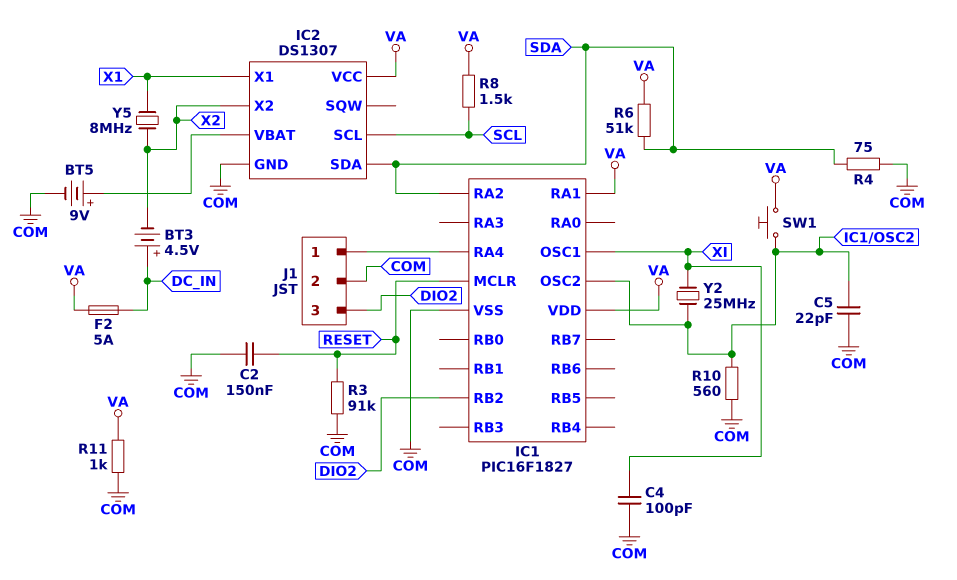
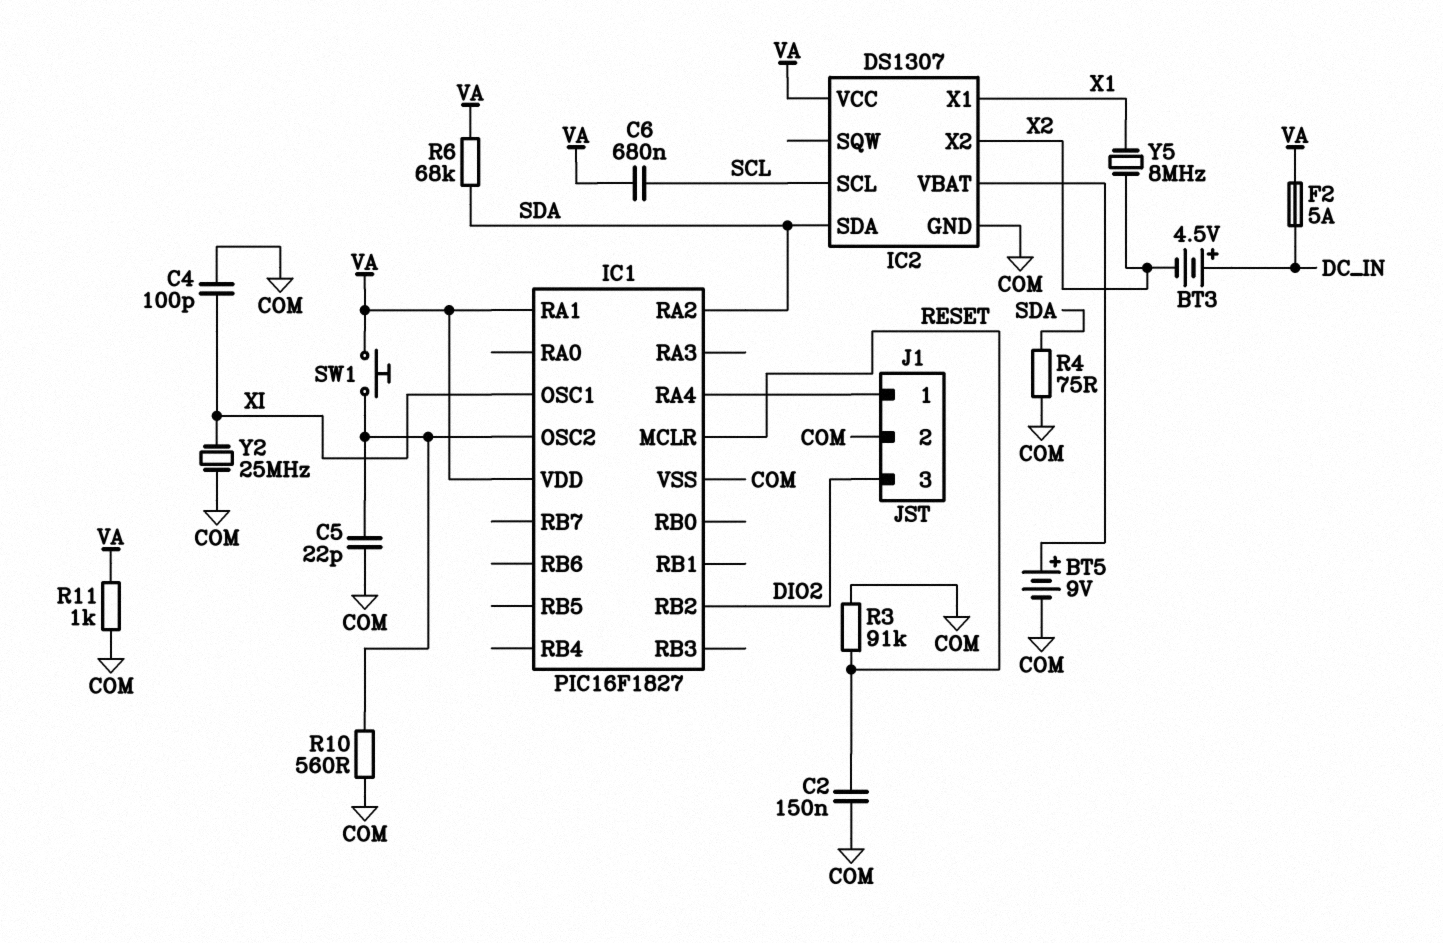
C6: none -> 680nF (SCL, VA)
R6: 51k (SDA, VA) -> 68k (SDA, VA)
R8: 1.5k (SCL, VA) -> none
Y2: 25MHz (IC1/OSC2, XI) -> 25MHz (COM, XI)

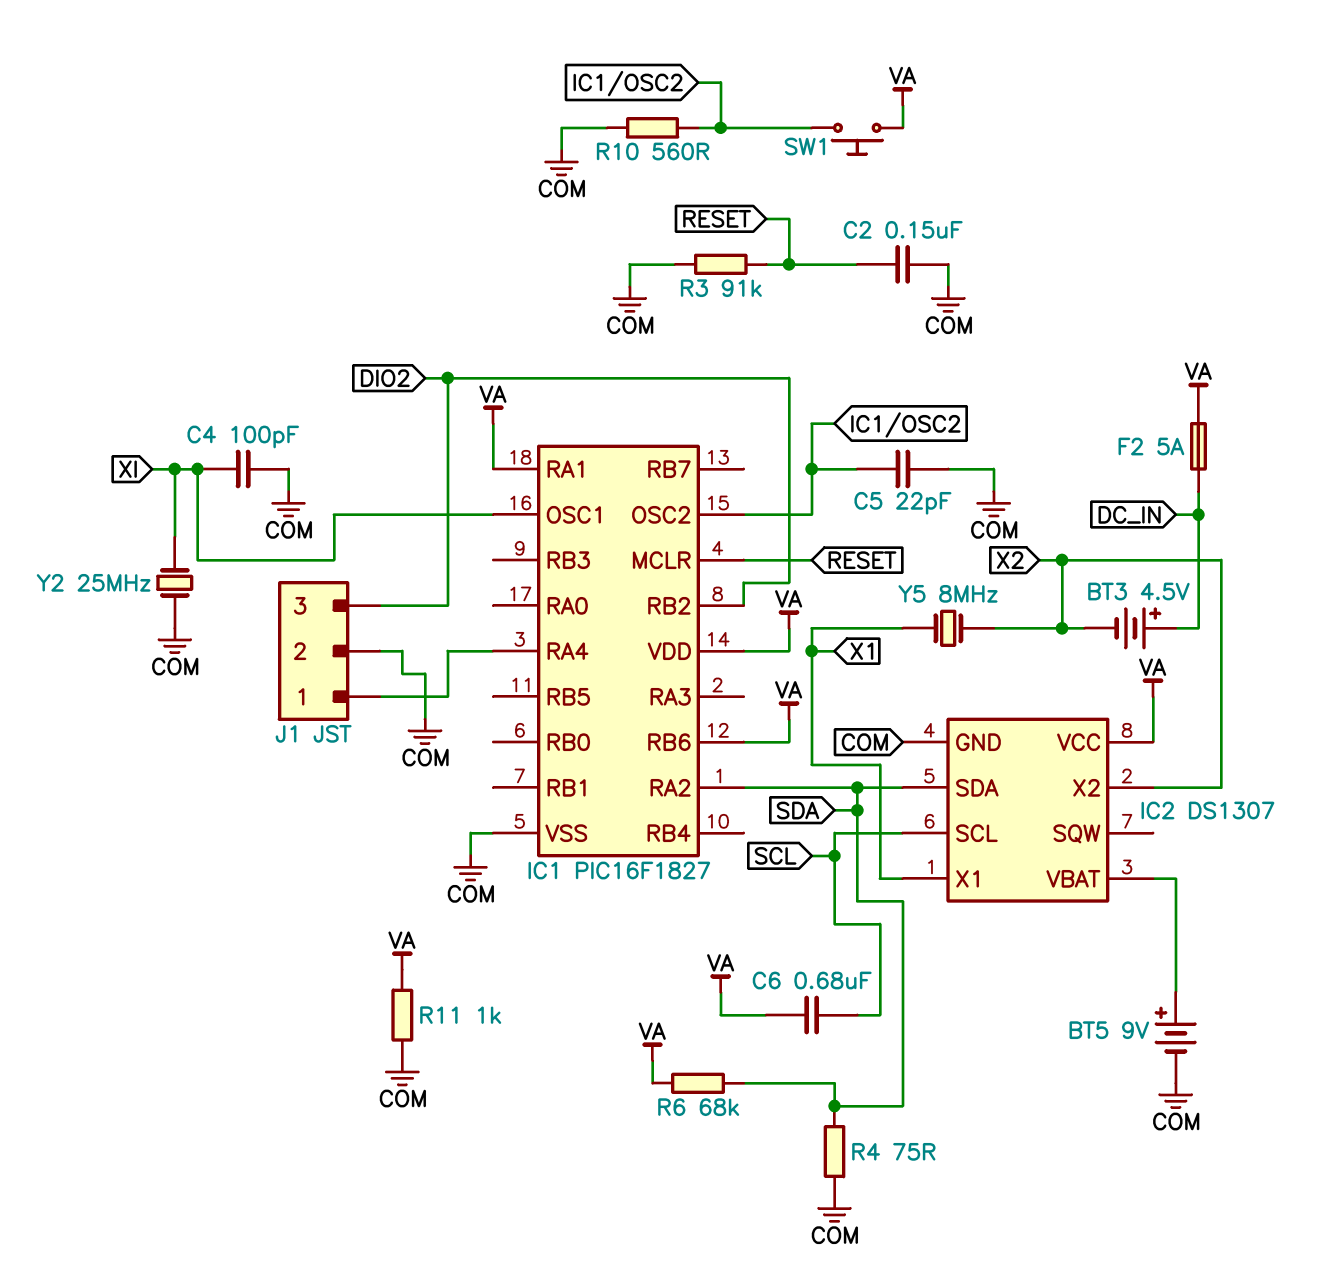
IC1 pin RB6: none -> VA

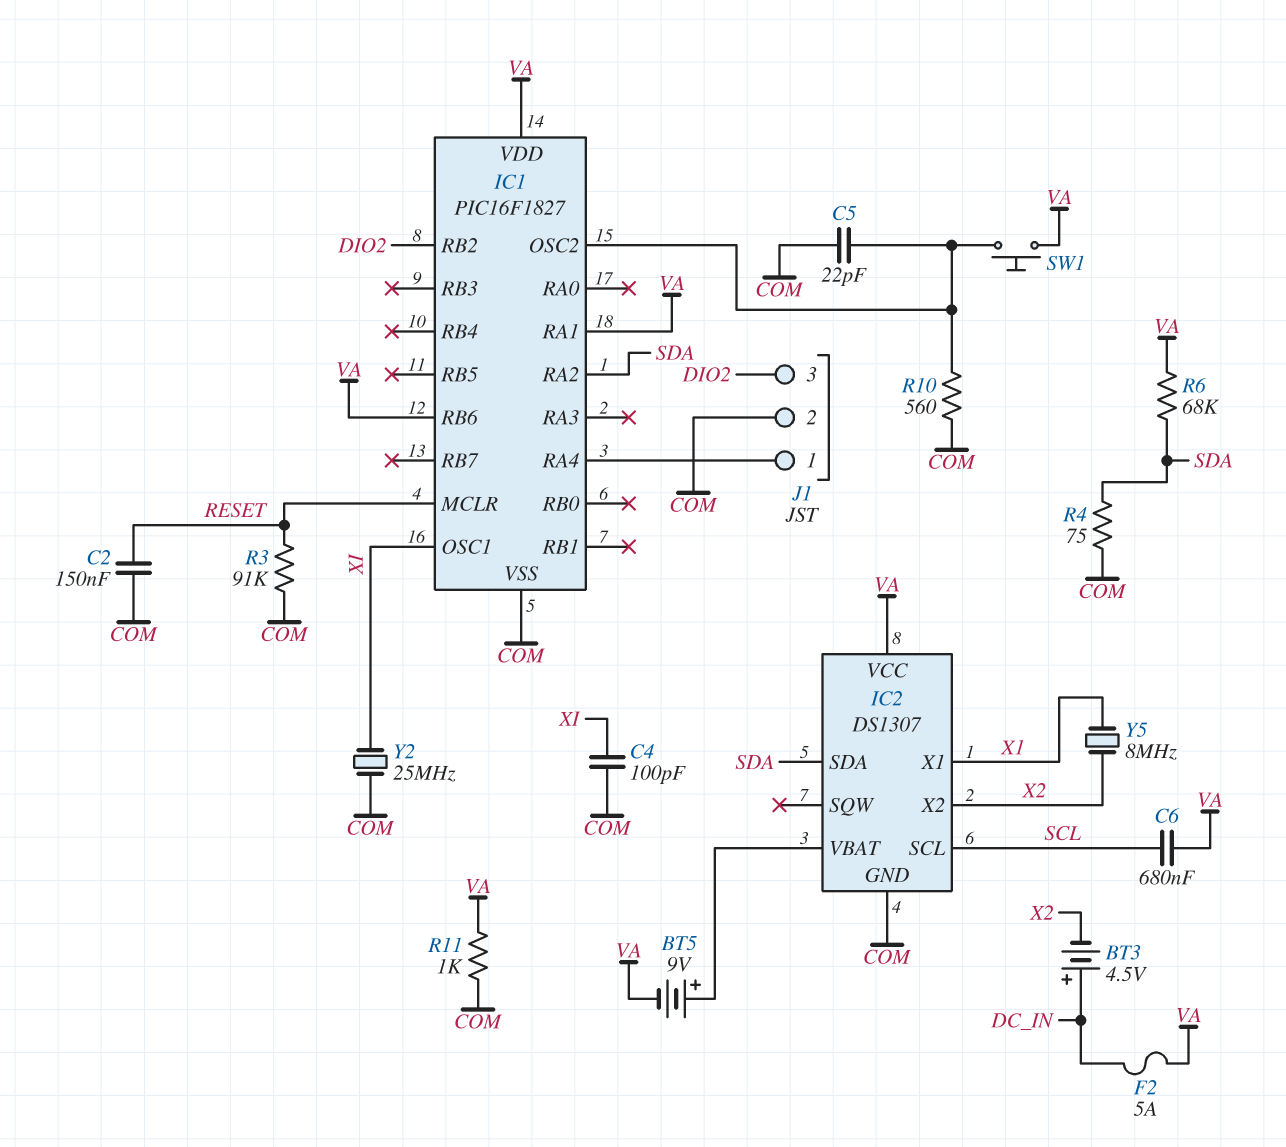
BT5: 9V (plus IC2/VBAT, minus COM) -> 9V (plus IC2/VBAT, minus VA)

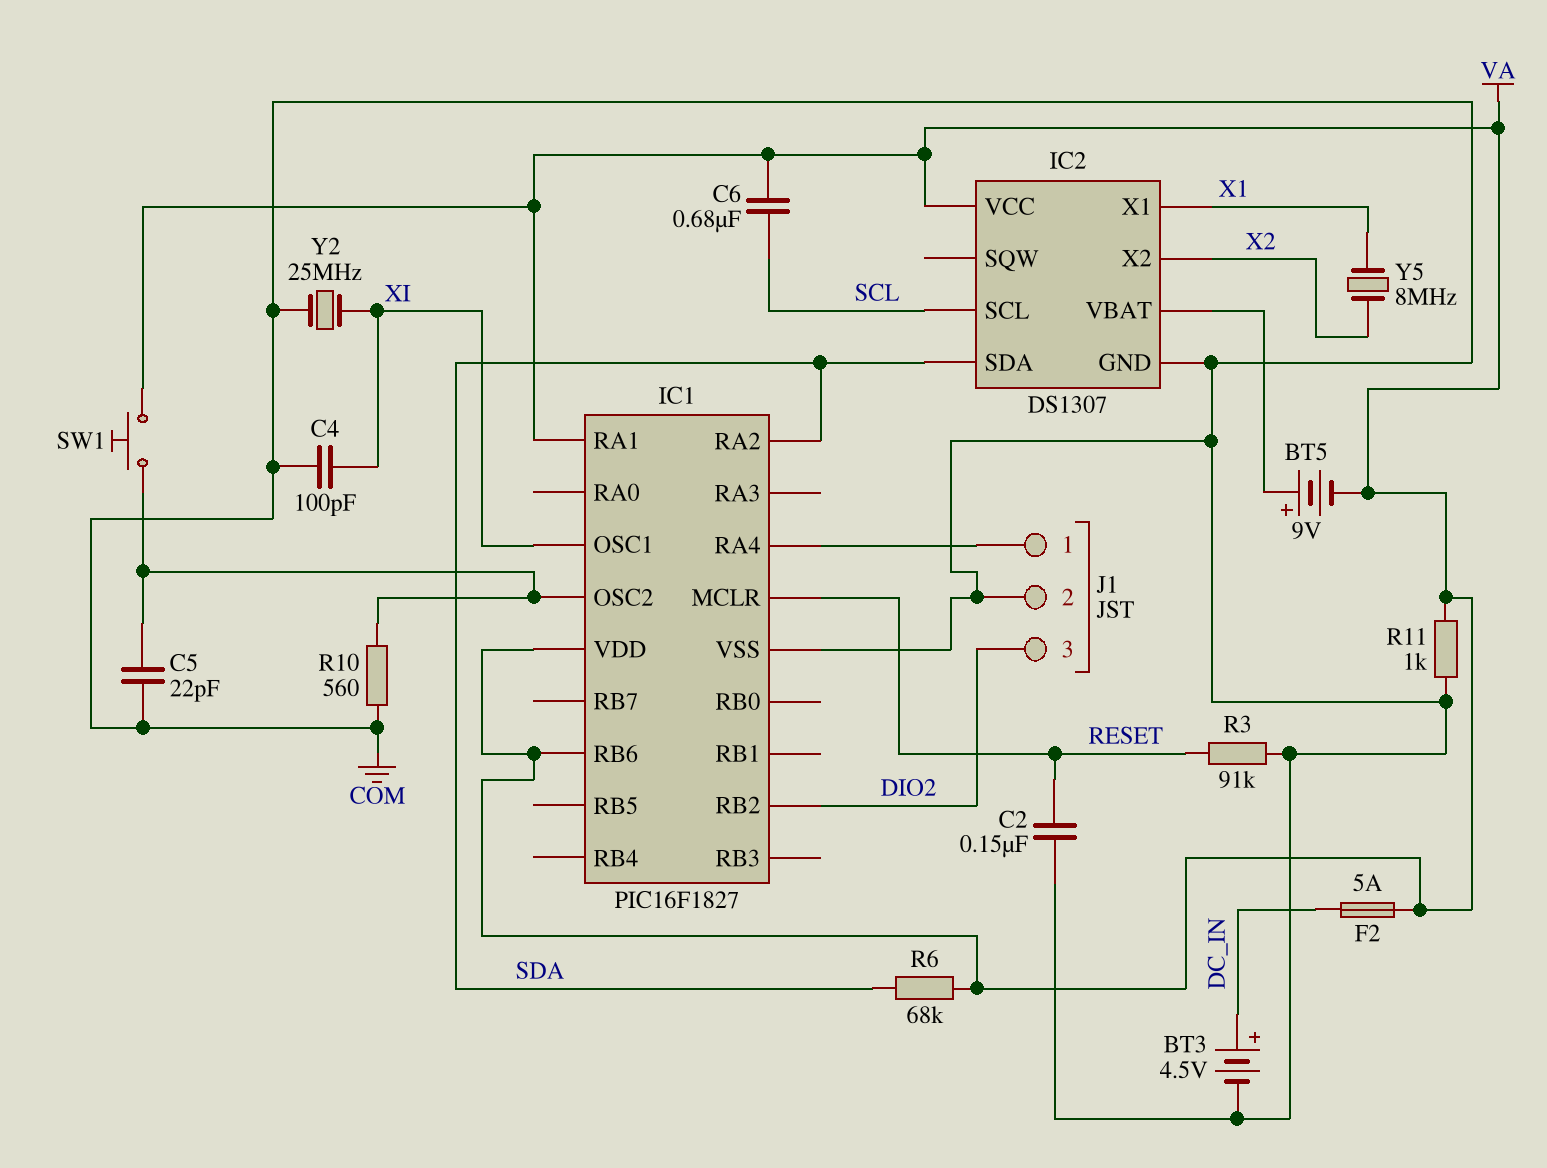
BT3: 4.5V (plus DC_IN, minus X2) -> 4.5V (plus DC_IN, minus COM)
R4: 75 (COM, SDA) -> none

